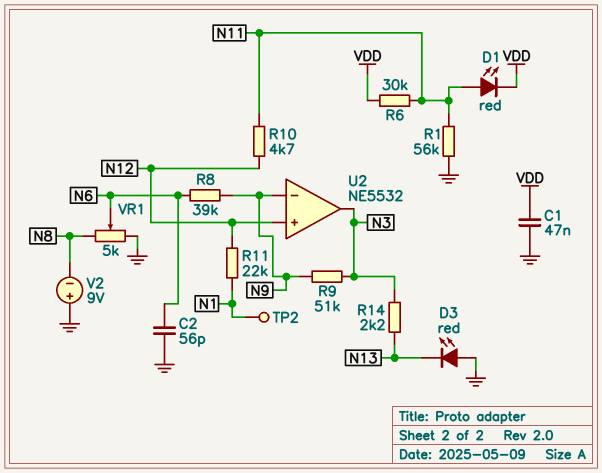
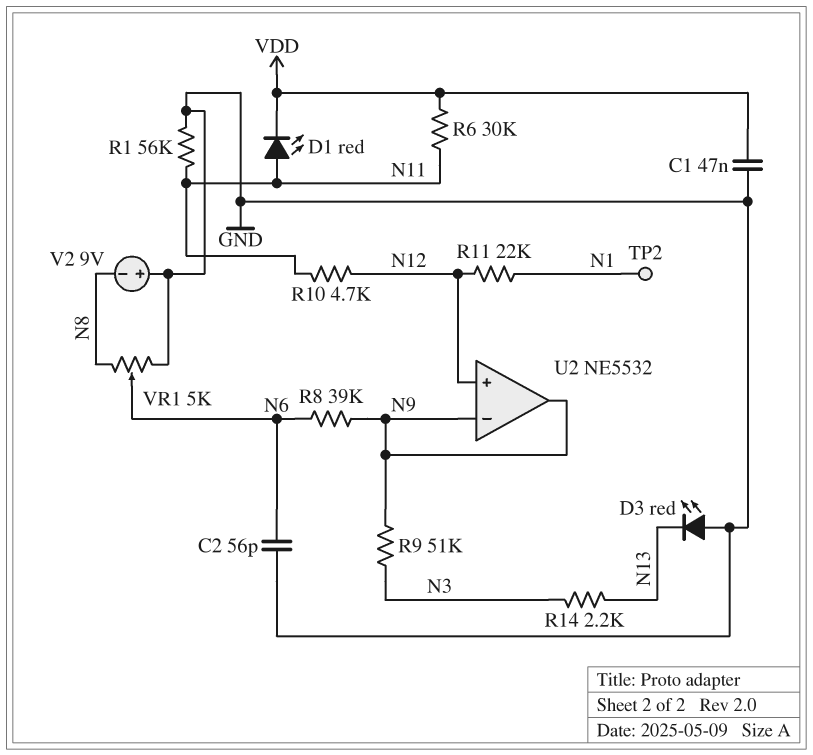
U2 pin out: N3 -> N9

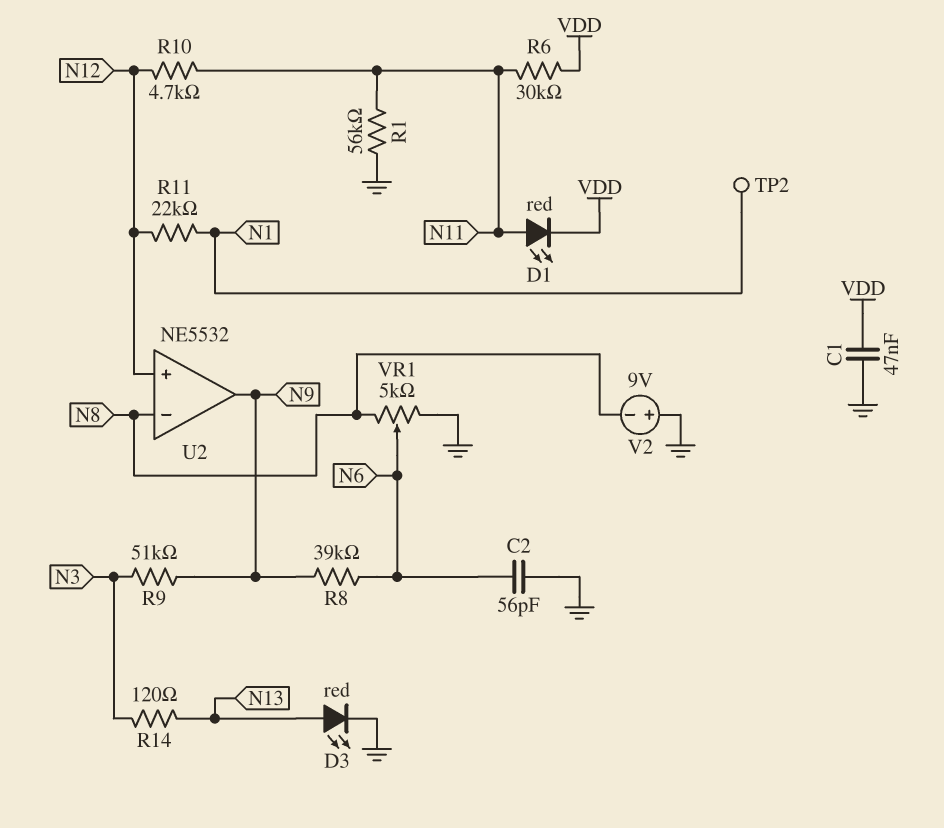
D3: LED red (A GND, K N13) -> LED red (A N13, K GND)
R14: 2.2k (N3, N13) -> 120 (N3, N13)
U2 pin in-: N9 -> N8

